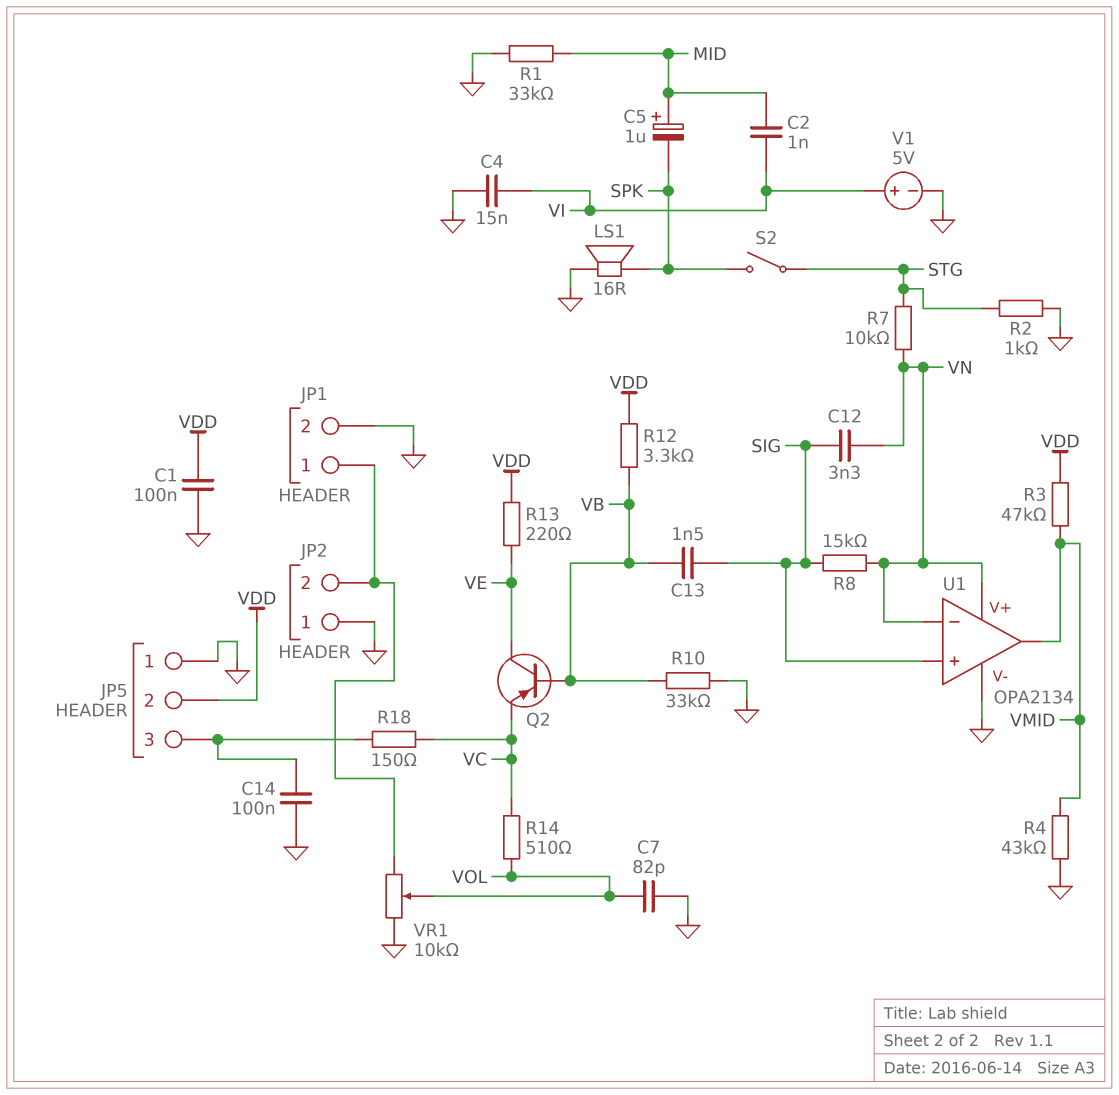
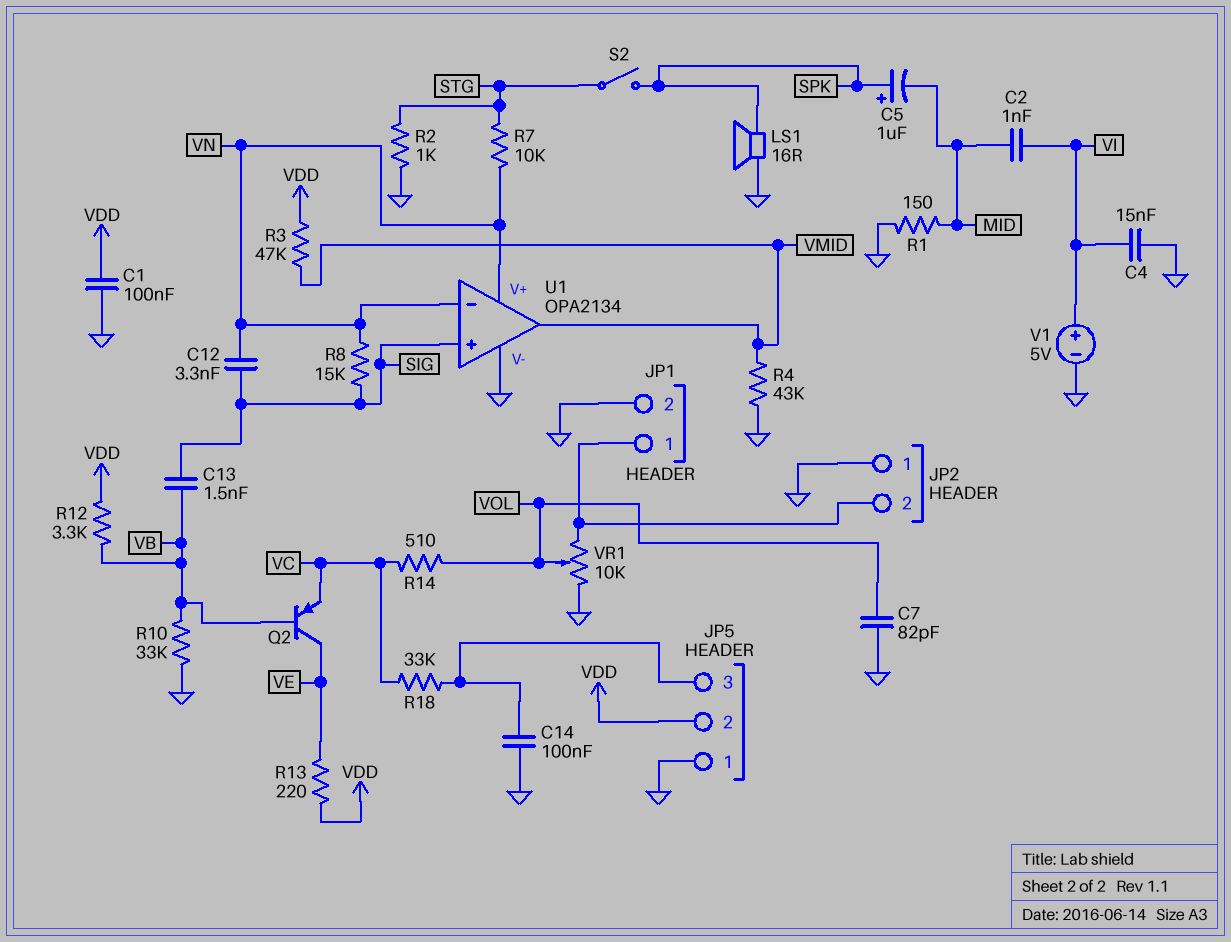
C5: 1uF (plus MID, minus SPK) -> 1uF (plus SPK, minus MID)
R1: 33k (GND, MID) -> 150 (GND, MID)
R18: 150 (JP5/3, VC) -> 33k (JP5/3, VC)

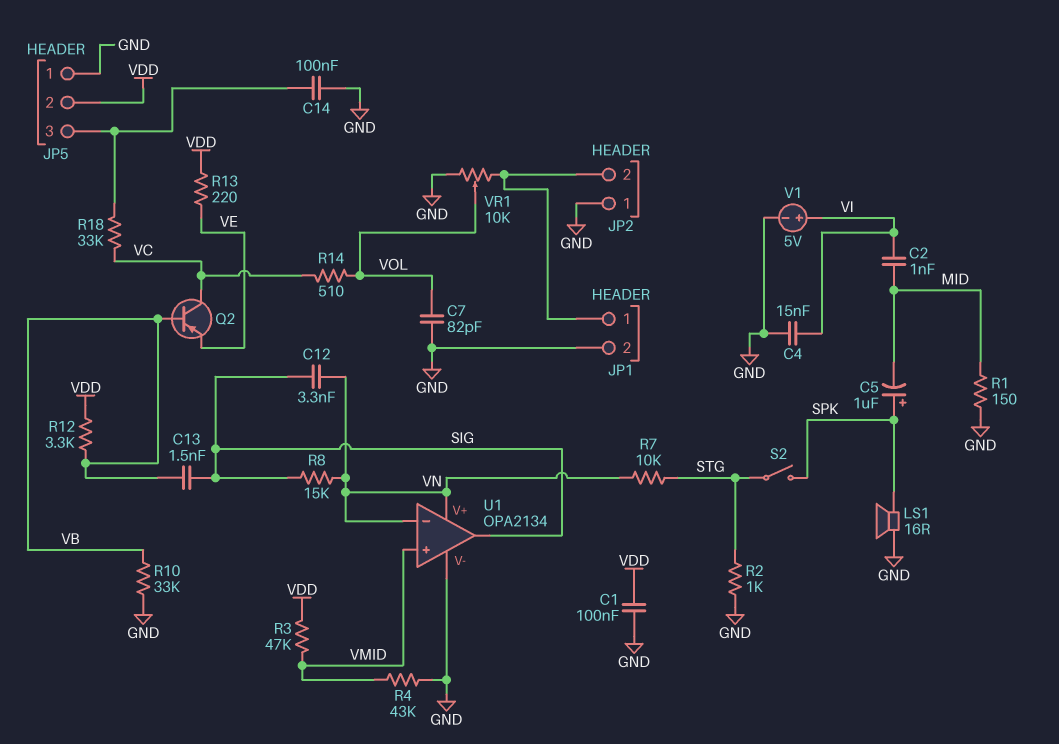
Q2: PNP (B VB, C VE, E VC) -> PNP (B VB, C VC, E VE)
U1 pin in+: SIG -> VMID
U1 pin out: VMID -> SIG

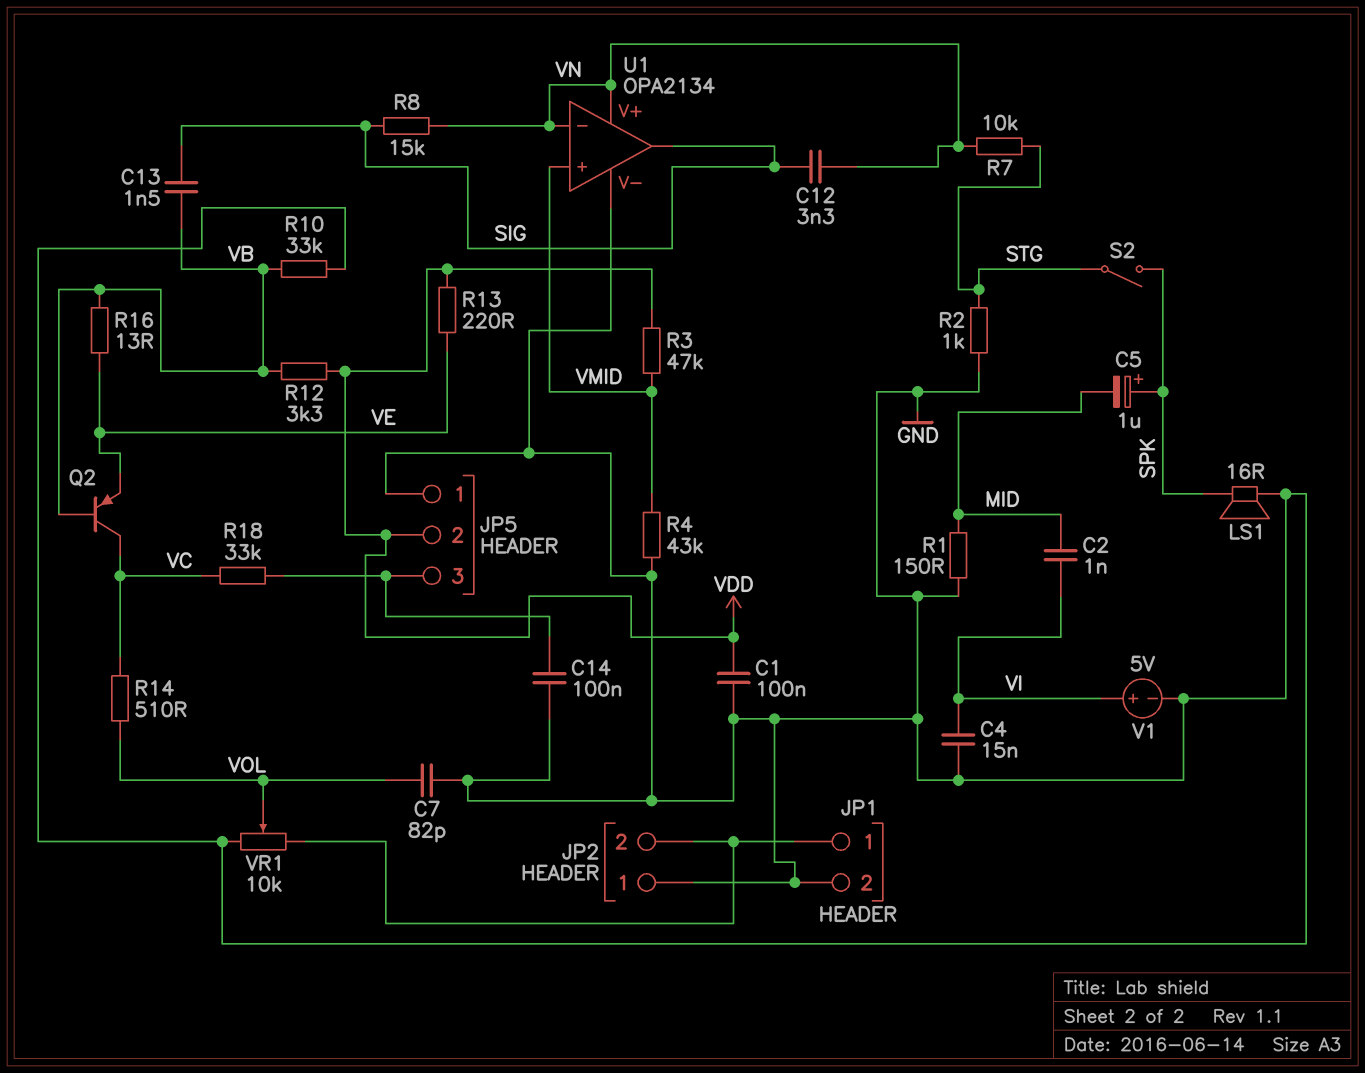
R16: none -> 13 (VB, VE)

